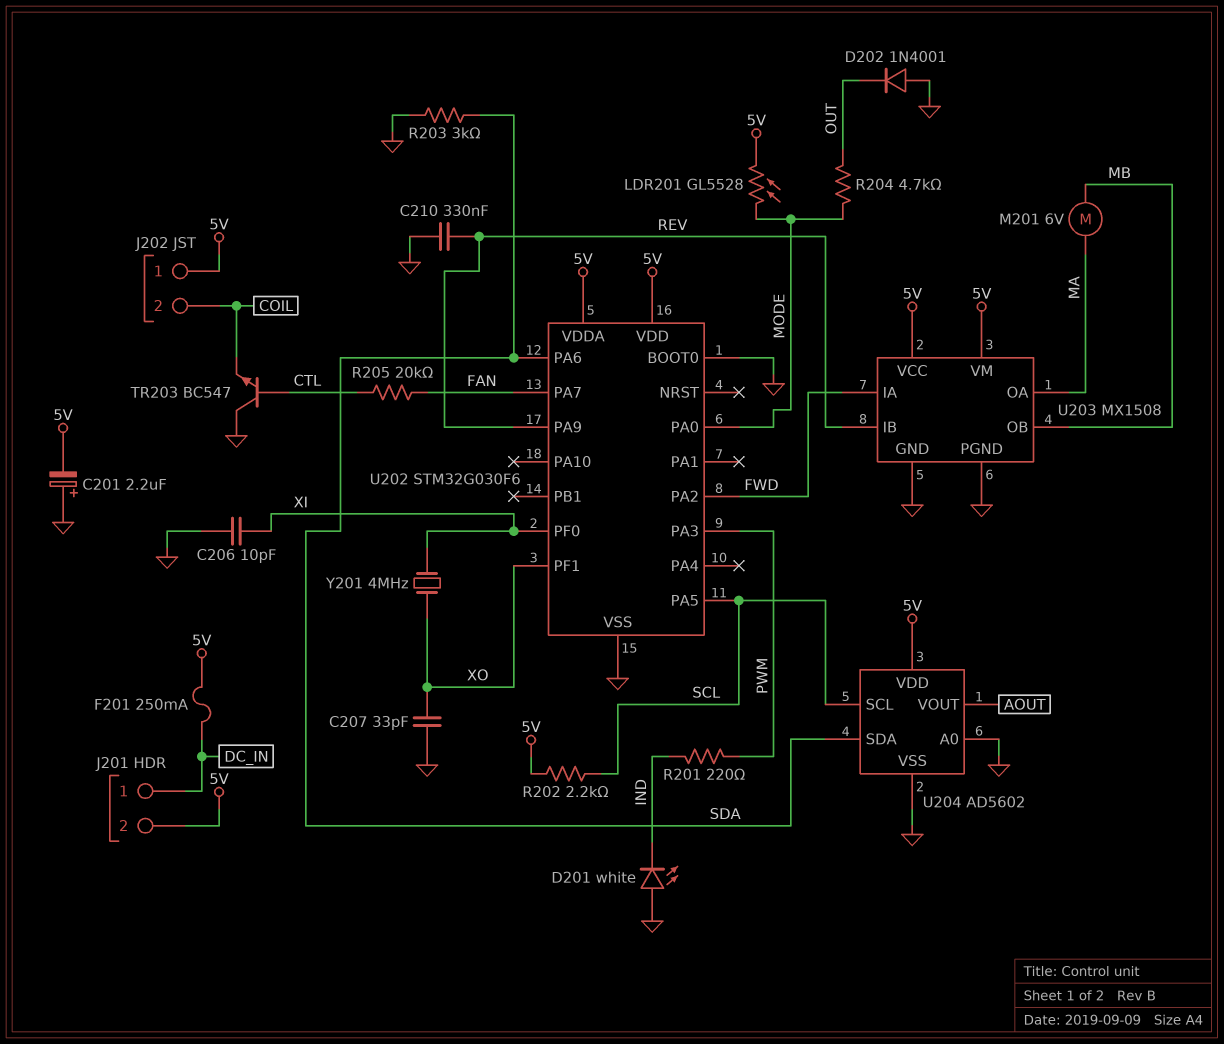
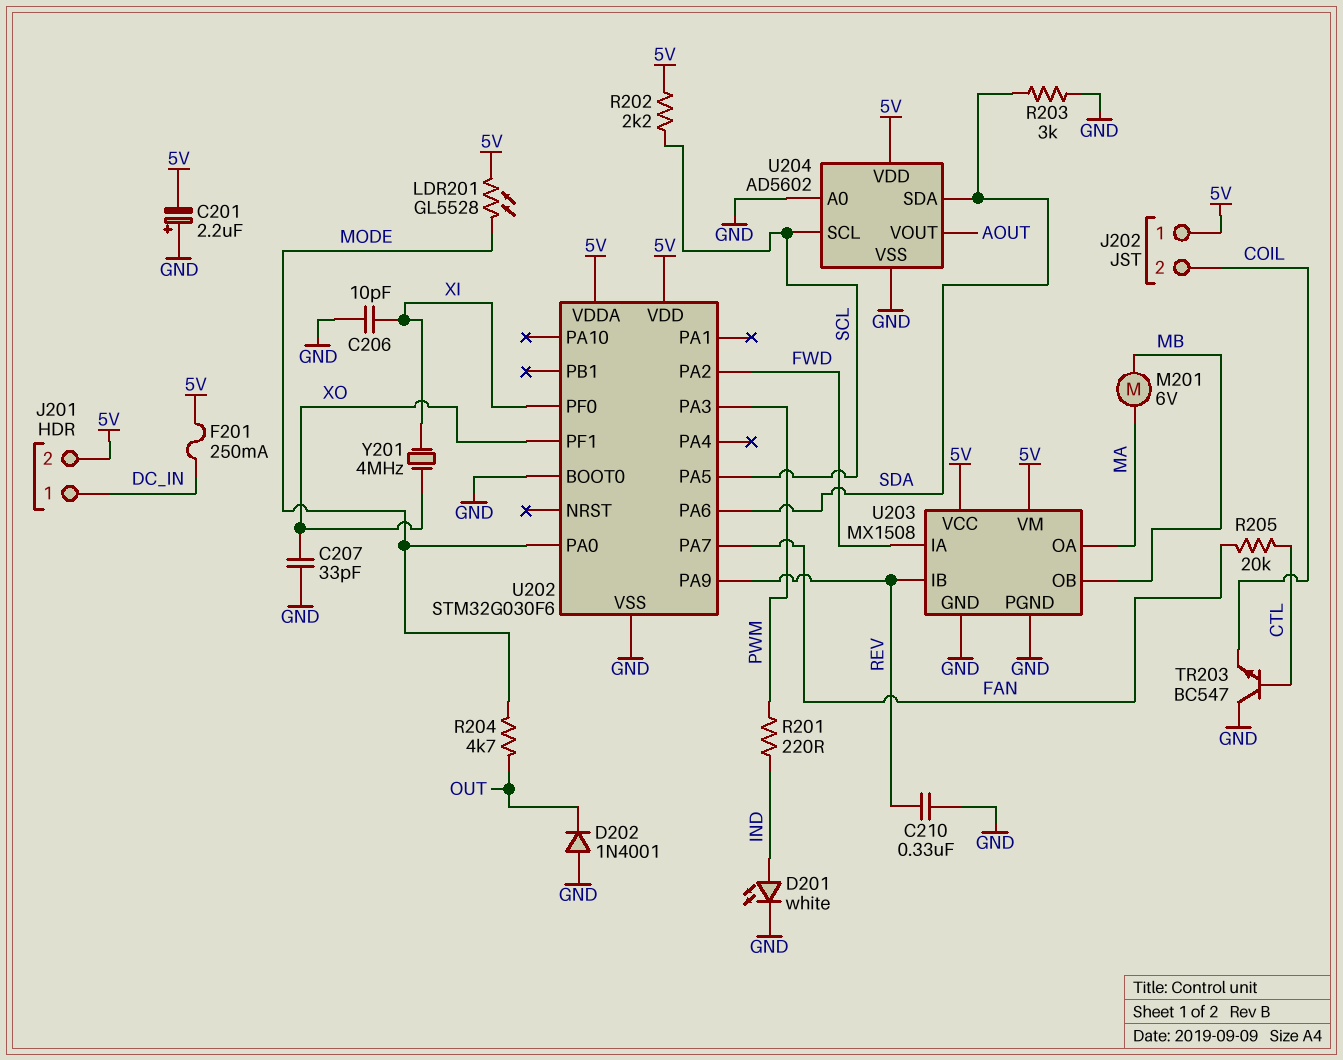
D201: LED white (A GND, K IND) -> LED white (A IND, K GND)

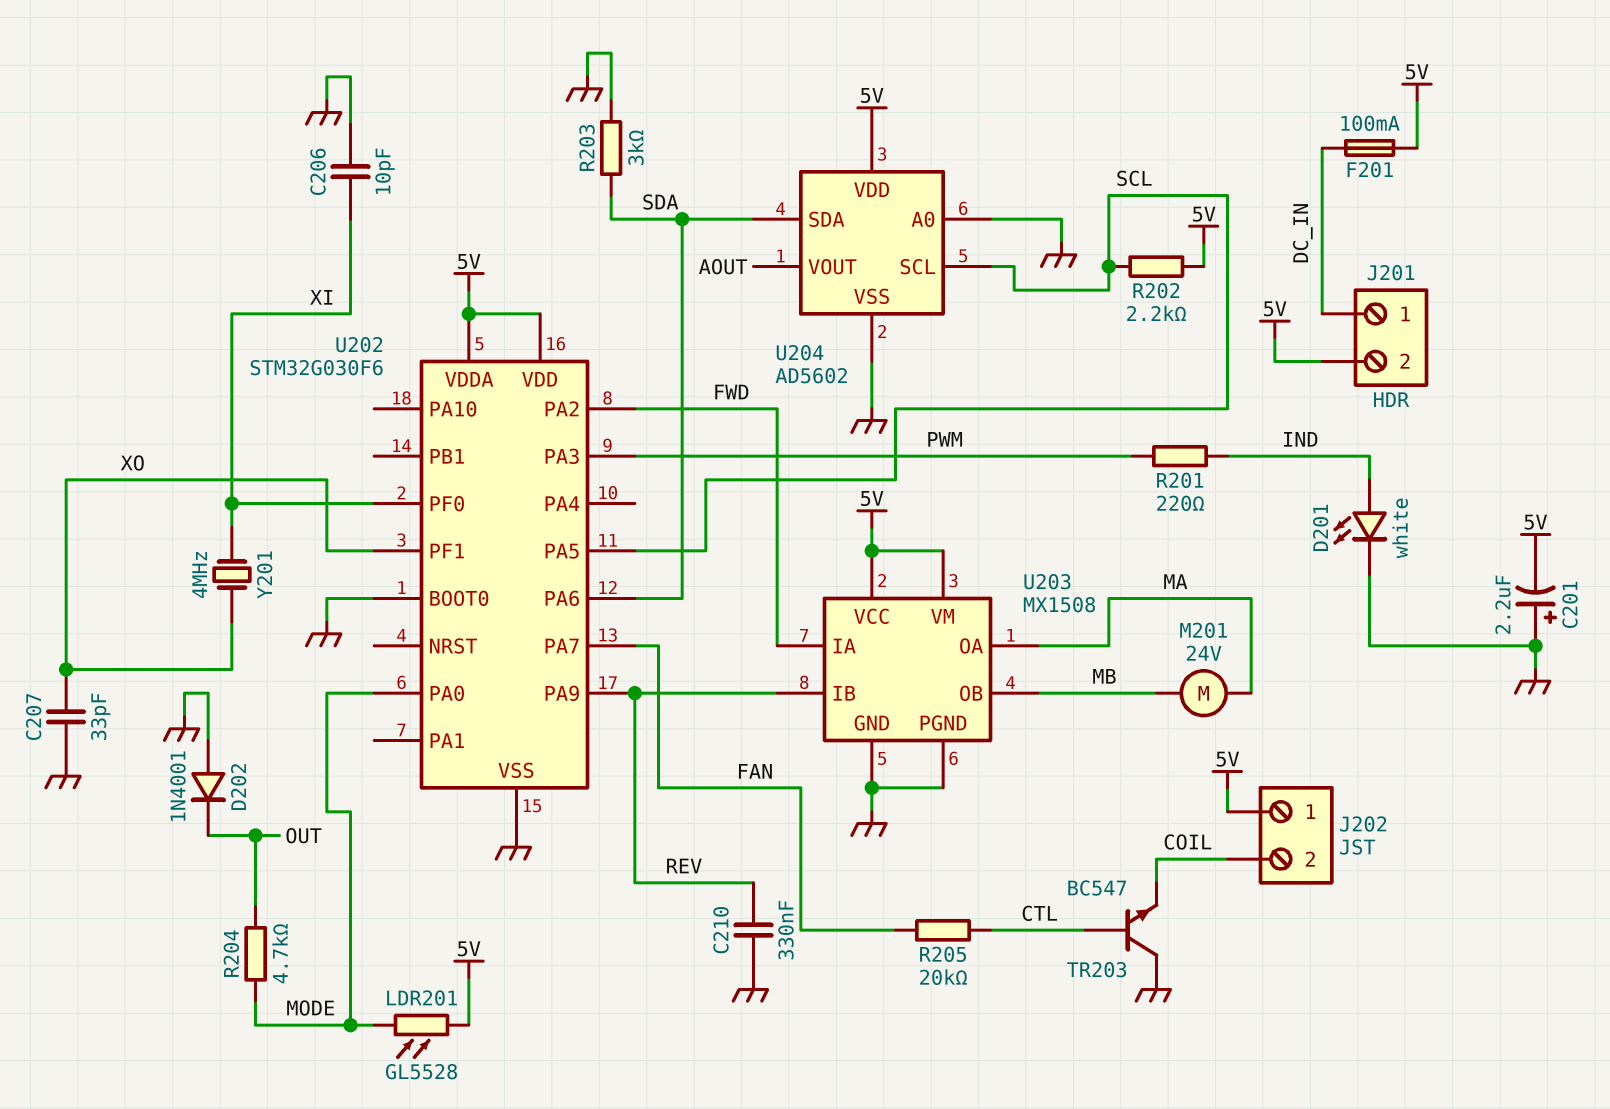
F201: 250mA (5V, DC_IN) -> 100mA (5V, DC_IN)
M201: motor 6V (MA, MB) -> motor 24V (MA, MB)

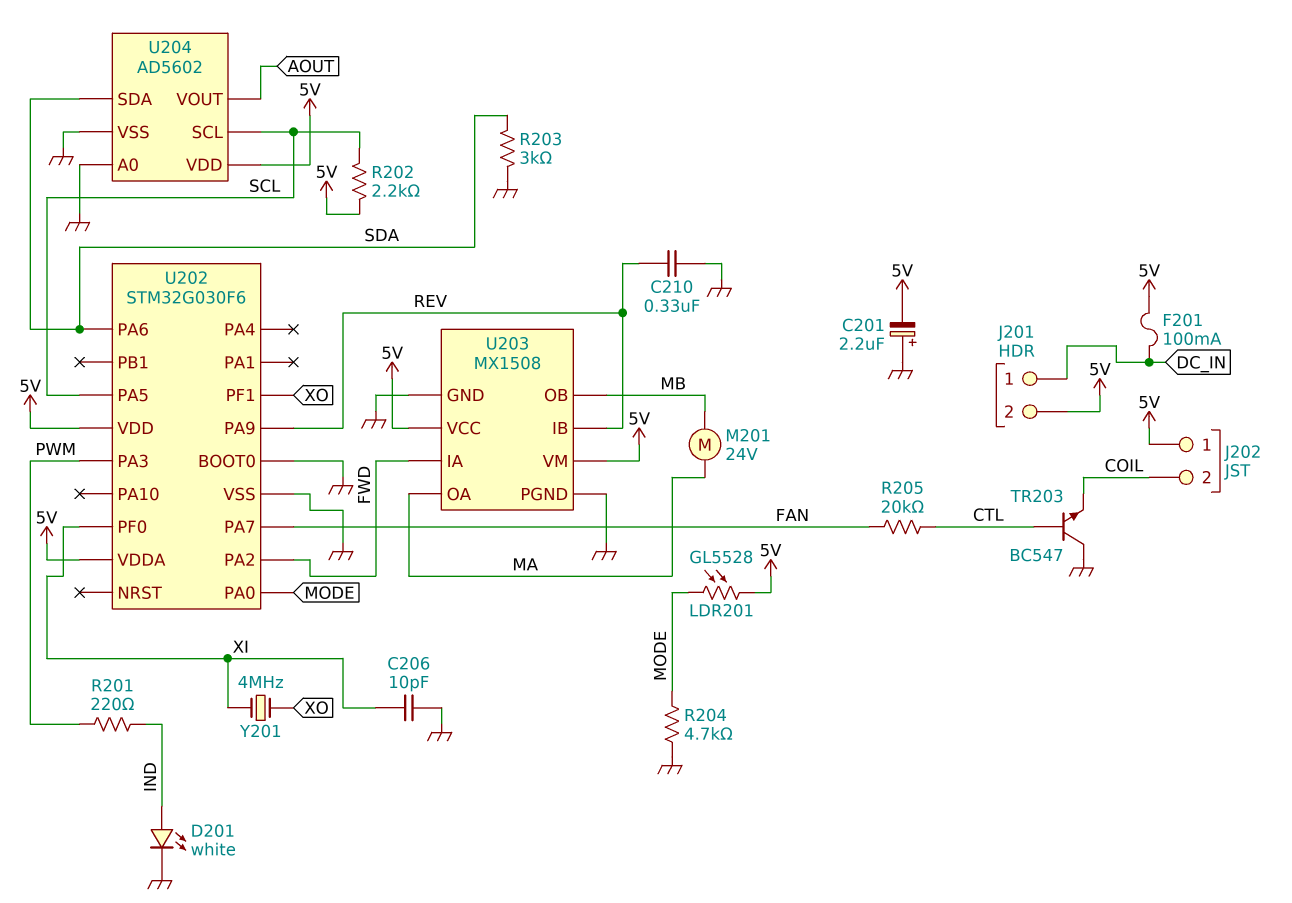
C207: 33pF (GND, XO) -> none
D202: diode 1N4001 (A GND, K OUT) -> none
R204: 4.7k (MODE, OUT) -> 4.7k (GND, MODE)

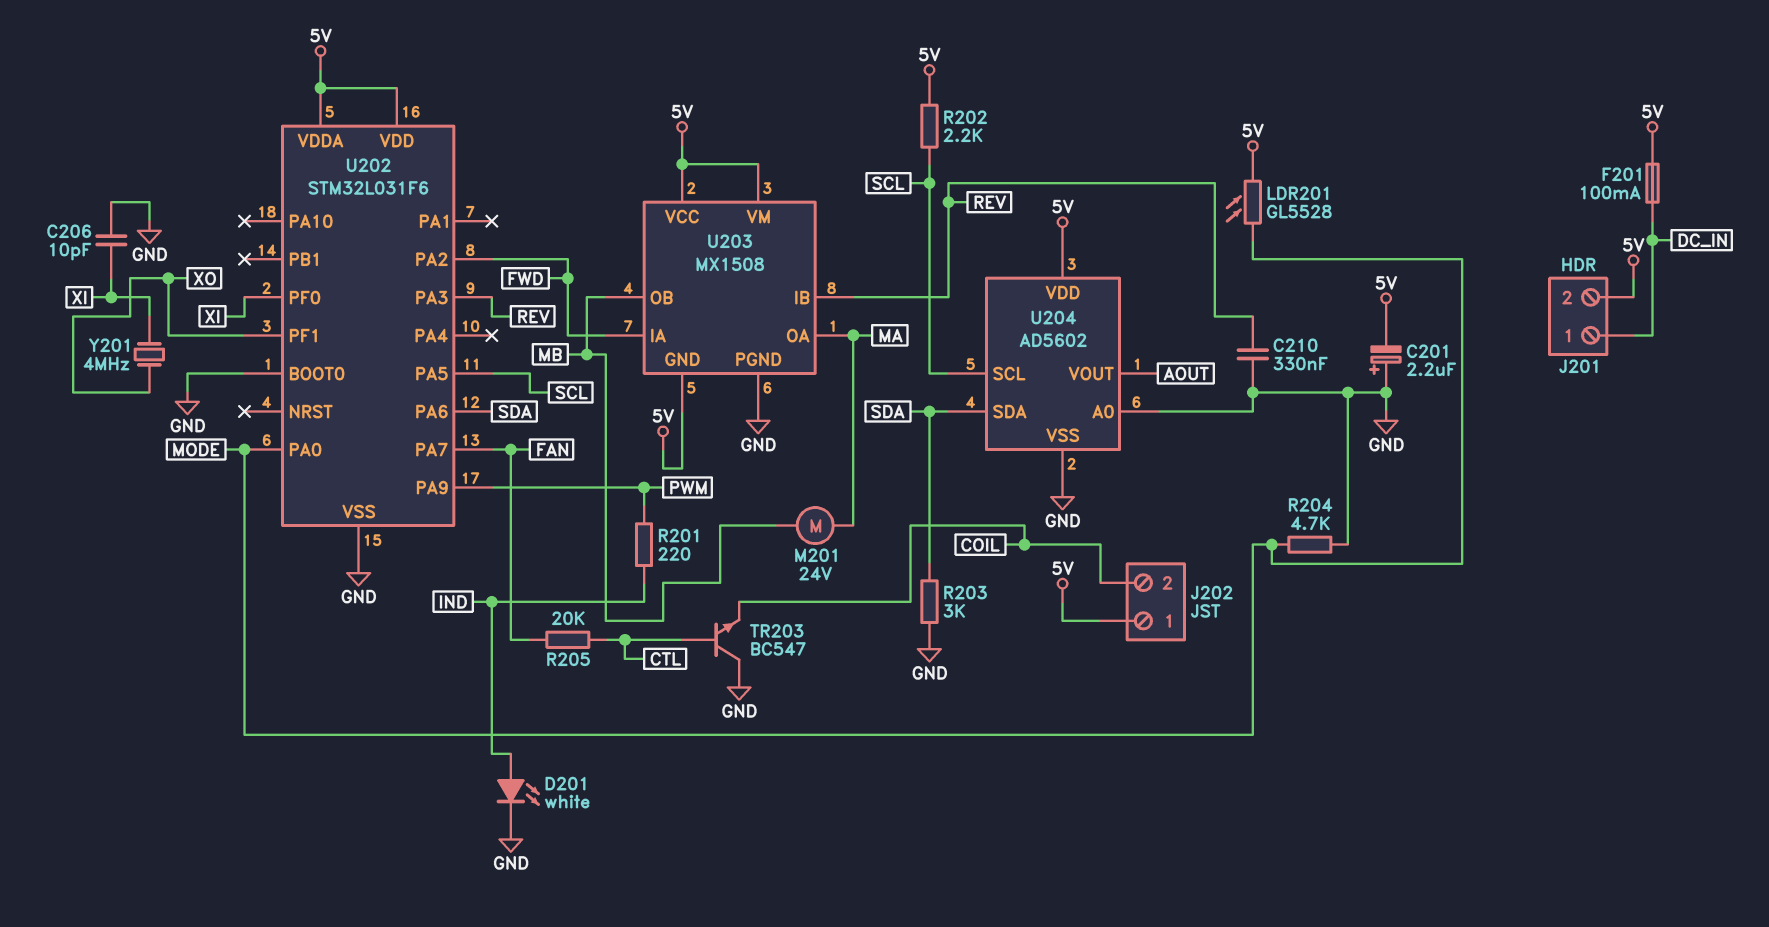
U202: STM32G030F6 -> STM32L031F6
U202 pin PA3: PWM -> REV
U202 pin PA9: REV -> PWM
U203 pin GND: GND -> 5V

